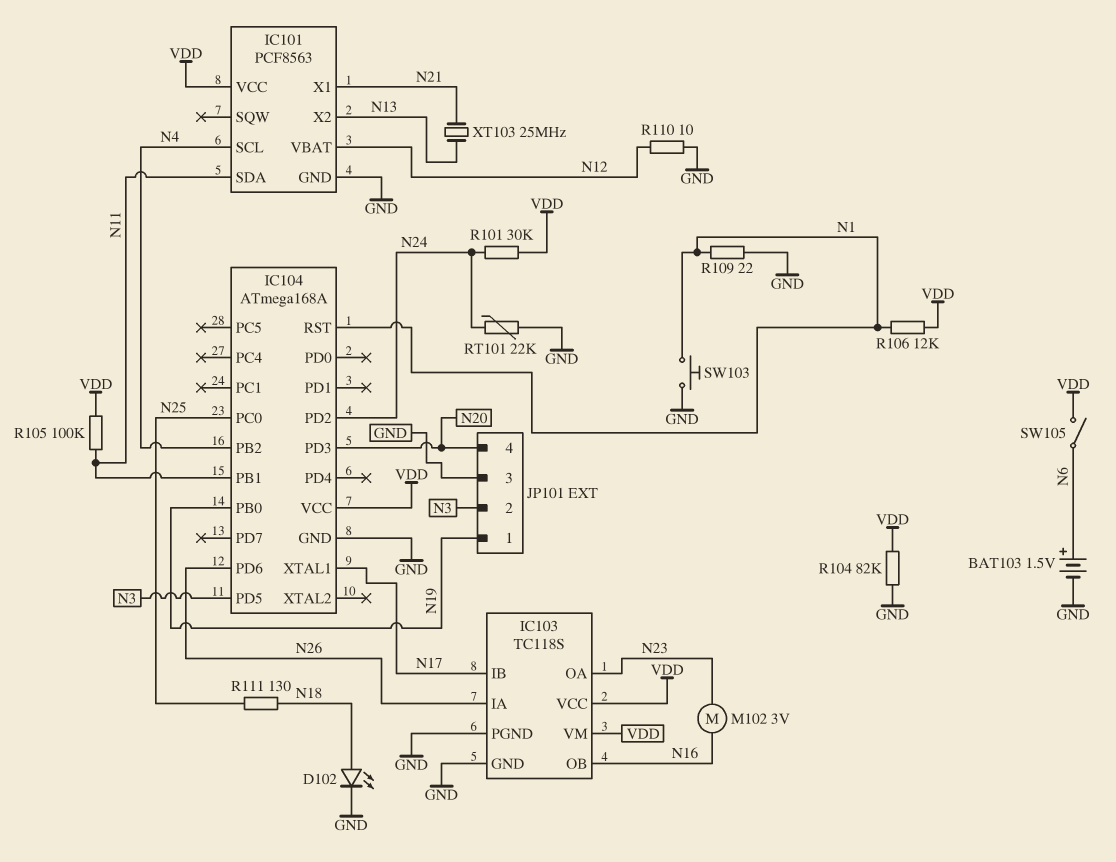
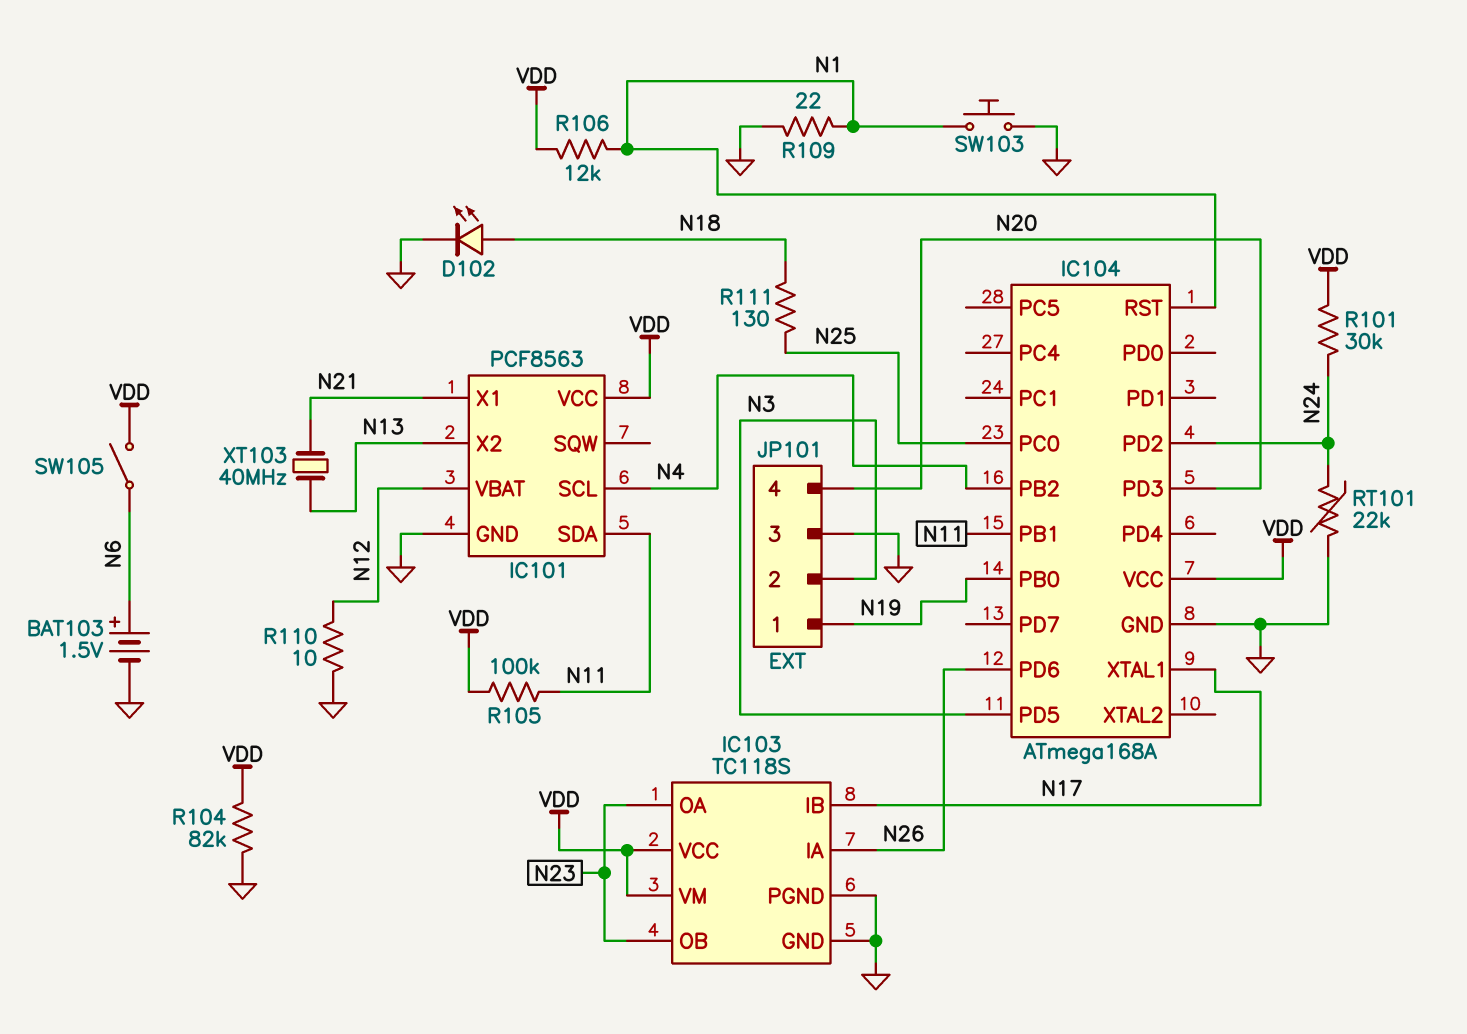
IC103 pin OB: N16 -> N23
M102: motor 3V (N16, N23) -> none
XT103: 25MHz (N13, N21) -> 40MHz (N13, N21)

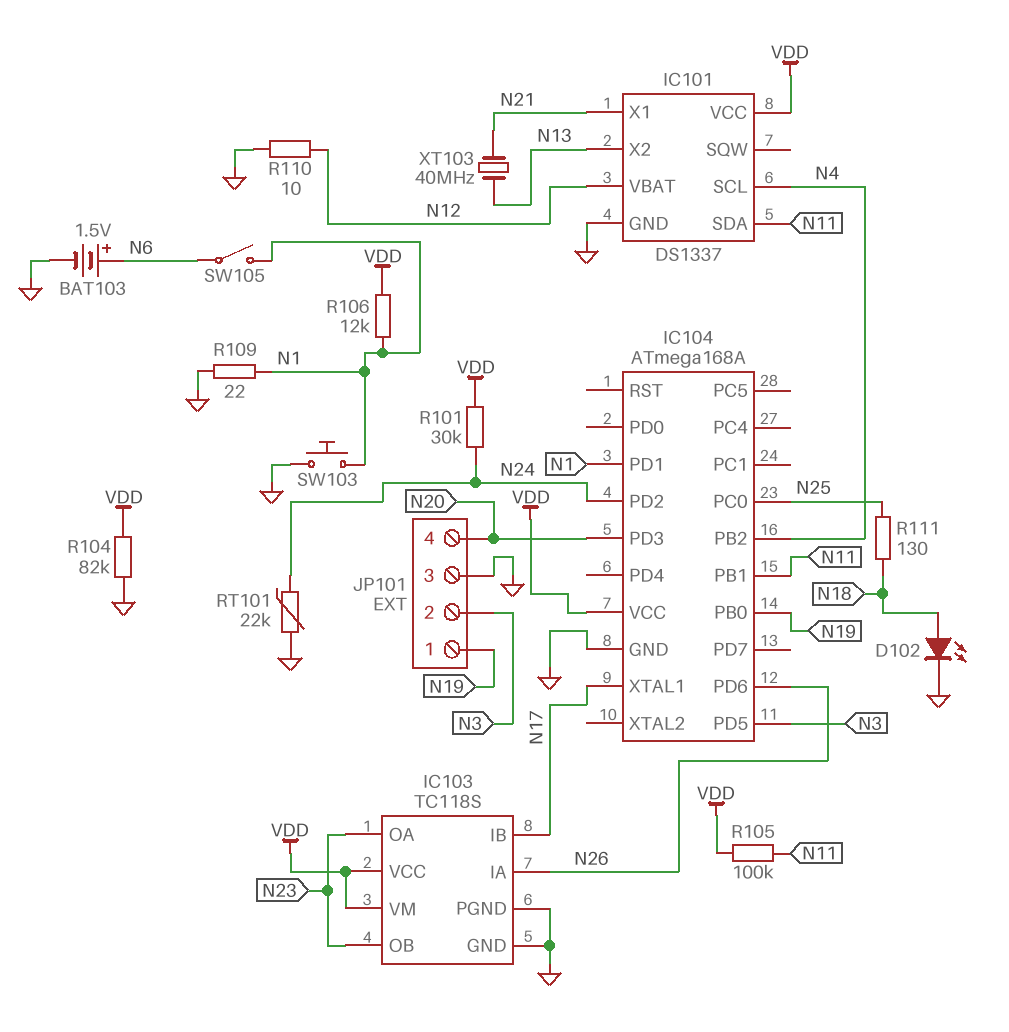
IC101: PCF8563 -> DS1337
IC104 pin PD1: none -> N1
IC104 pin RST: N1 -> none
SW105: switch (N6, VDD) -> switch (N1, N6)

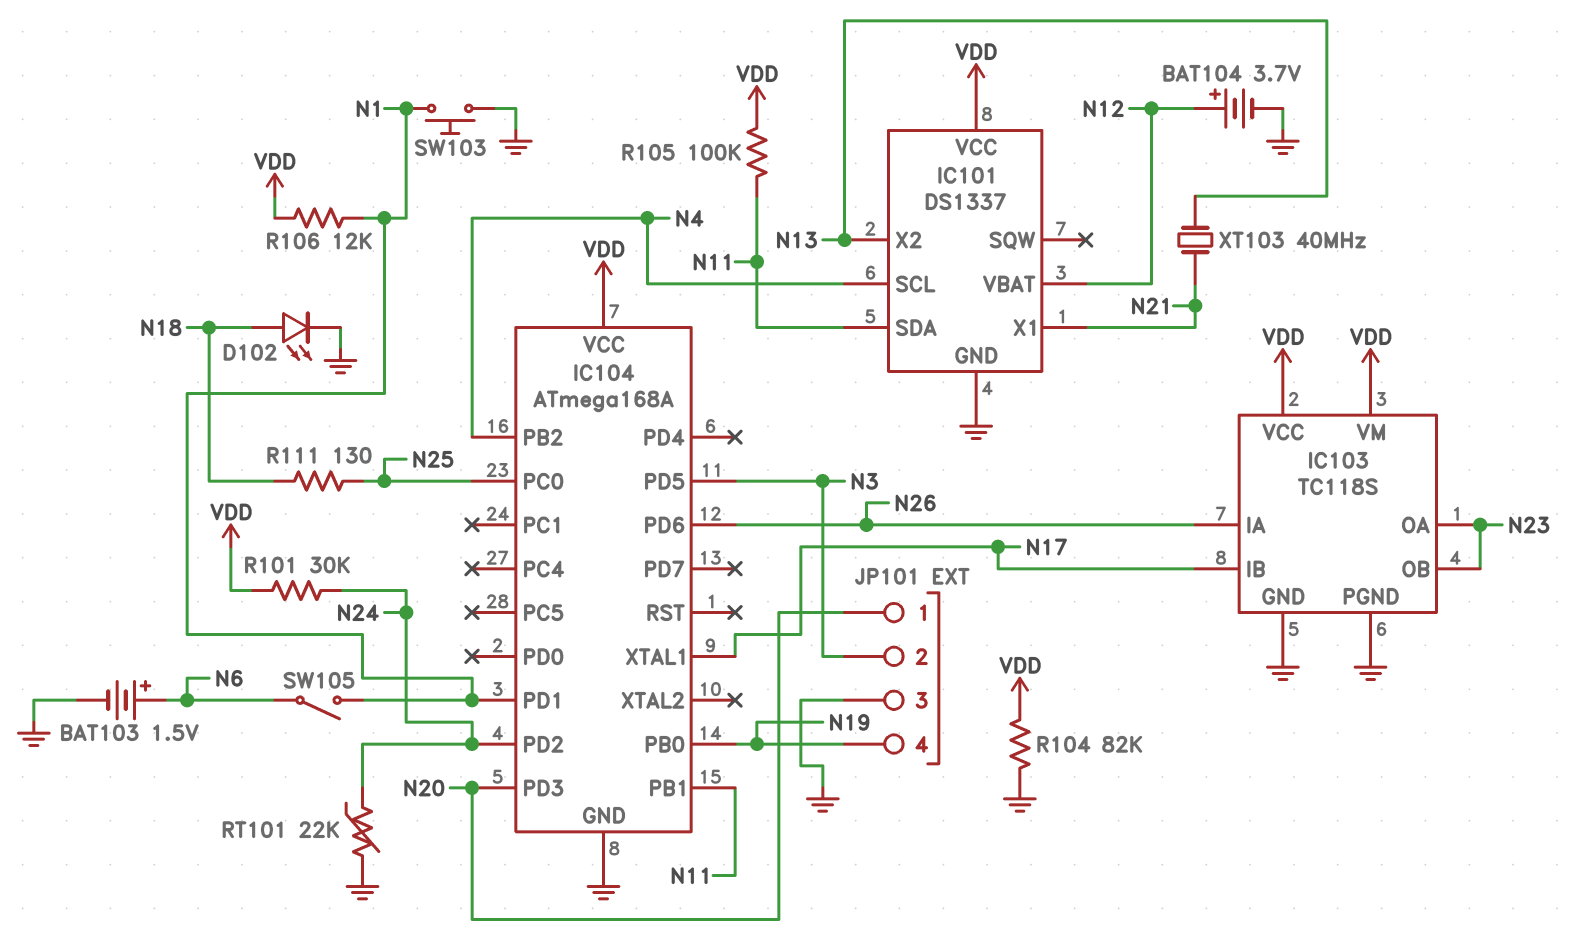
BAT104: none -> 3.7V (plus N12, minus GND)
JP101 pin 1: N19 -> N20
JP101 pin 4: N20 -> N19
R109: 22 (GND, N1) -> none
R110: 10 (GND, N12) -> none

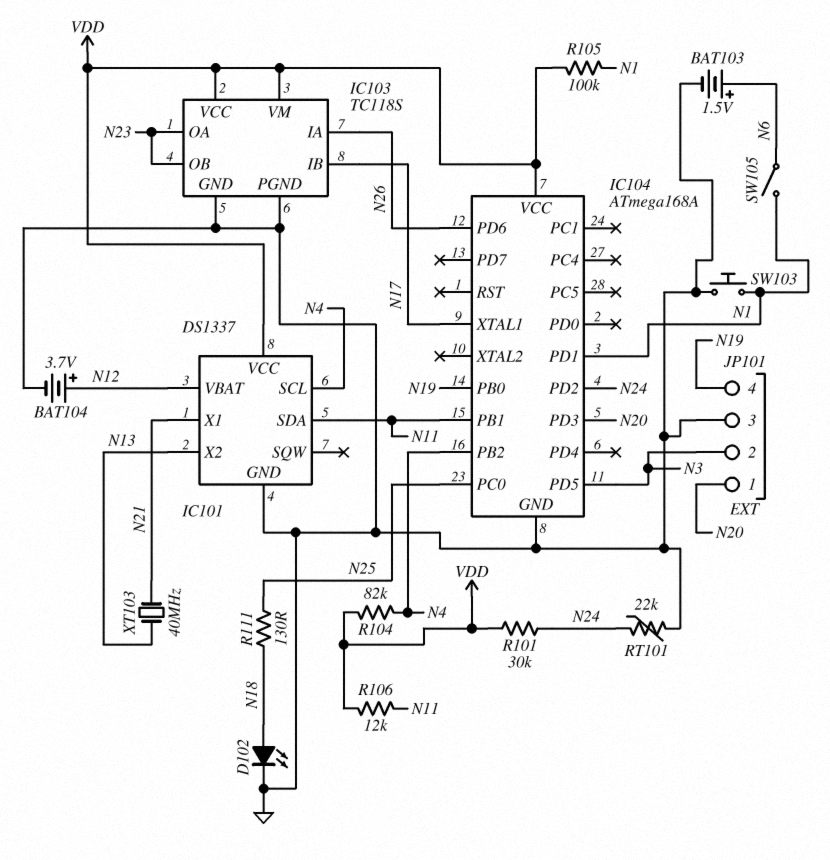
R104: 82k (GND, VDD) -> 82k (N4, VDD)
R105: 100k (N11, VDD) -> 100k (N1, VDD)
R106: 12k (N1, VDD) -> 12k (N11, VDD)

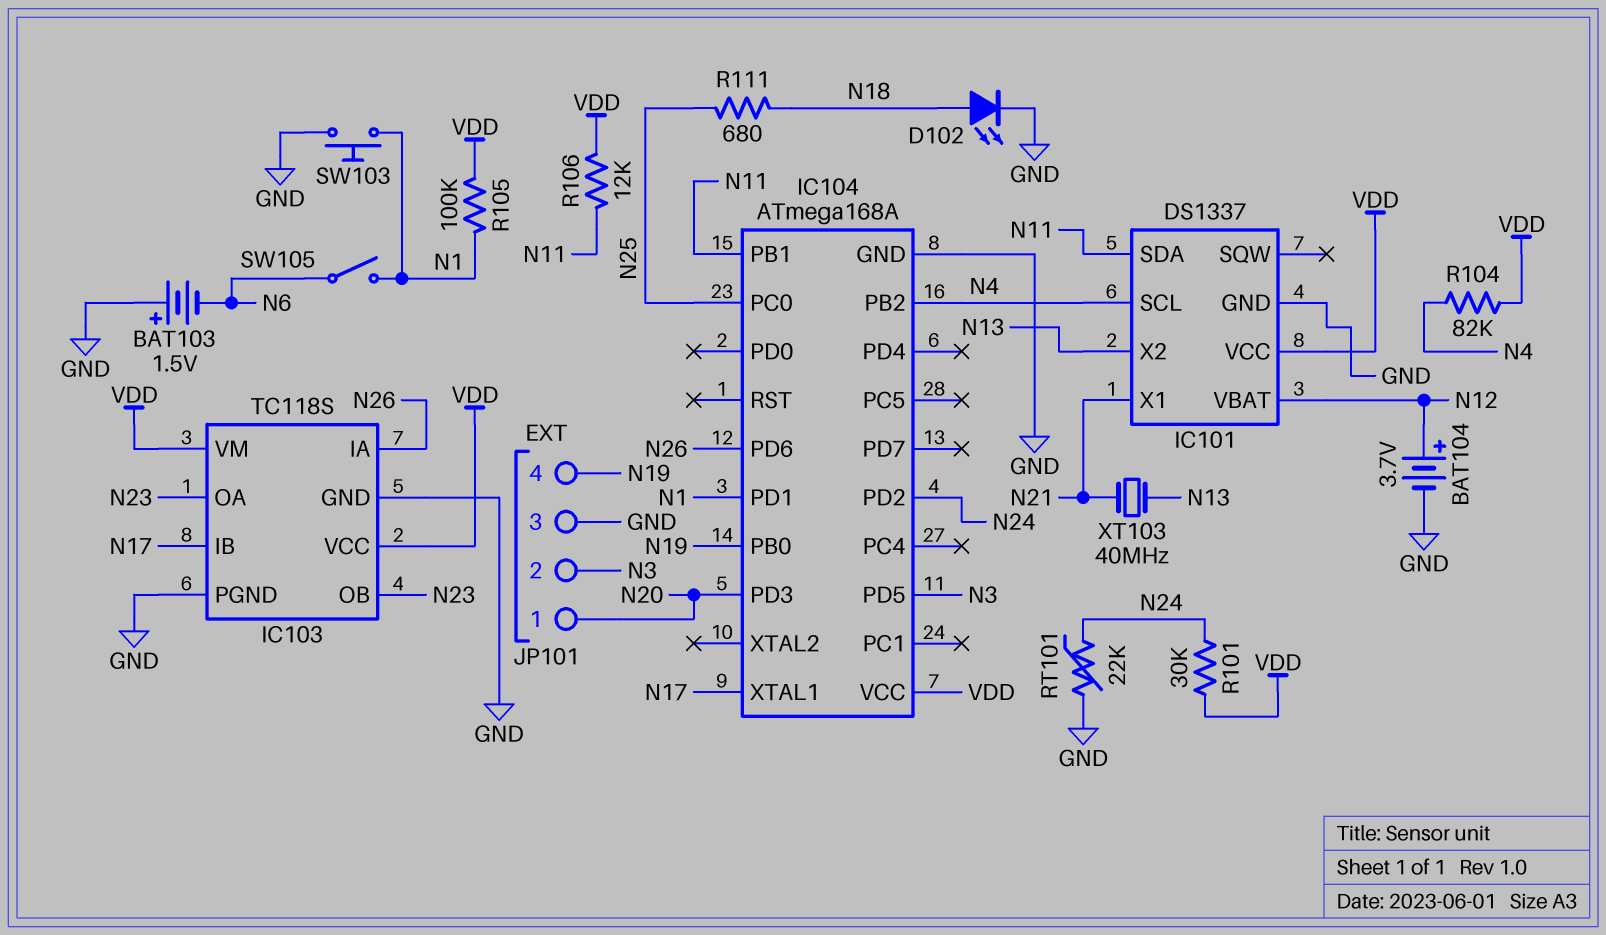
BAT103: 1.5V (plus N6, minus GND) -> 1.5V (plus GND, minus N6)
R111: 130 (N18, N25) -> 680 (N18, N25)

